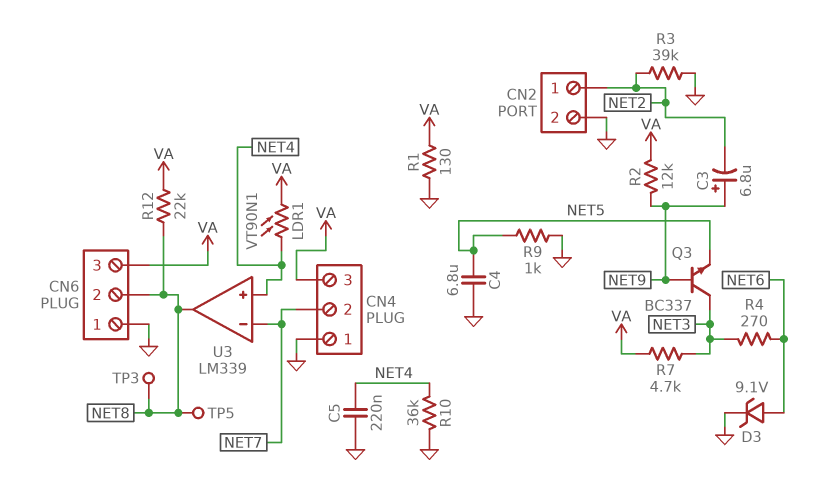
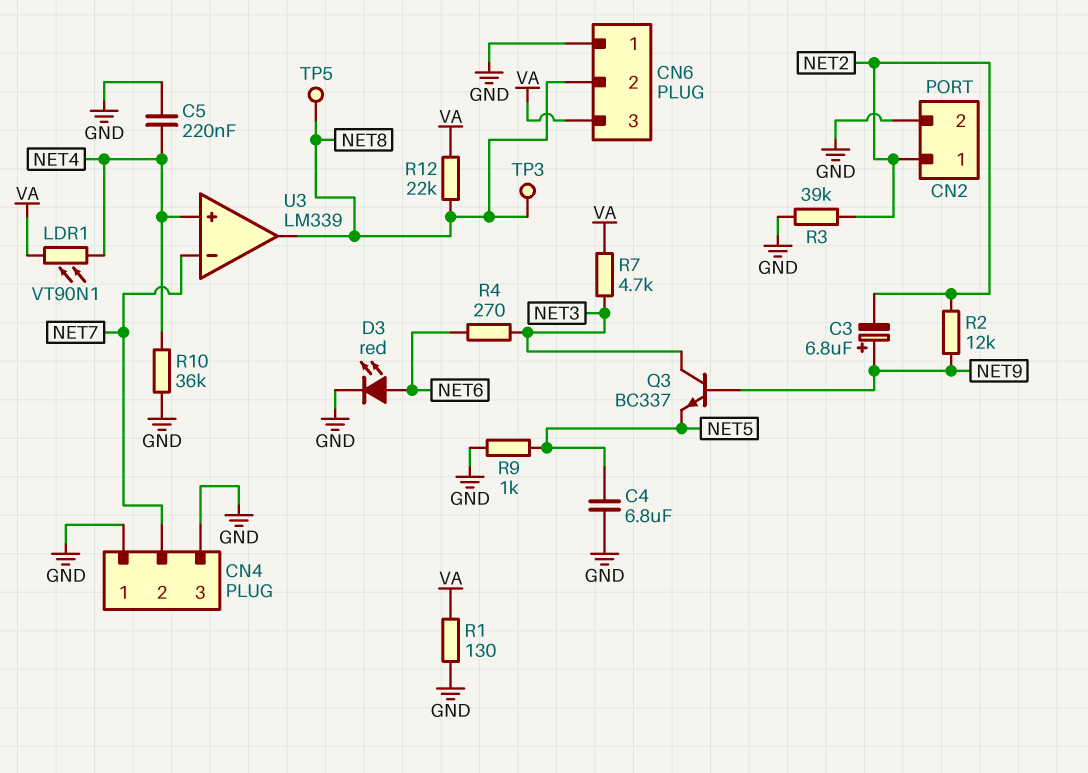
CN4 pin 3: VA -> GND
D3: zener 9.1V (A NET6, K GND) -> LED red (A NET6, K GND)
R2: 12k (NET9, VA) -> 12k (NET2, NET9)

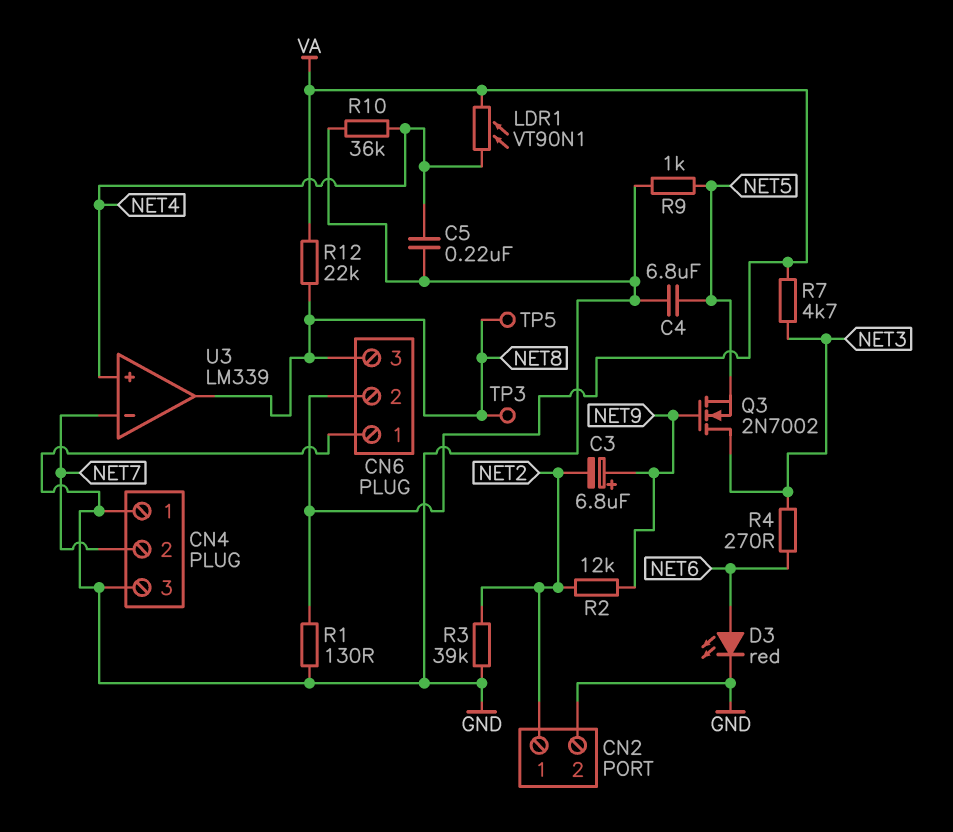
CN6 pin 2: NET8 -> VA
CN6 pin 3: VA -> NET8
Q3: NPN BC337 (B NET9, C NET3, E NET5) -> NMOS 2N7002 (G NET9, D NET3, S NET5)

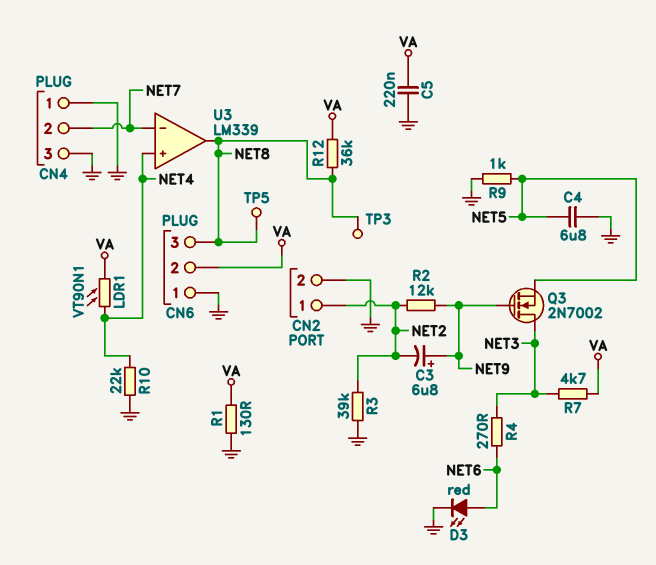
C5: 220nF (GND, NET4) -> 220nF (GND, VA)
R10: 36k (GND, NET4) -> 22k (GND, NET4)
R12: 22k (NET8, VA) -> 36k (NET8, VA)

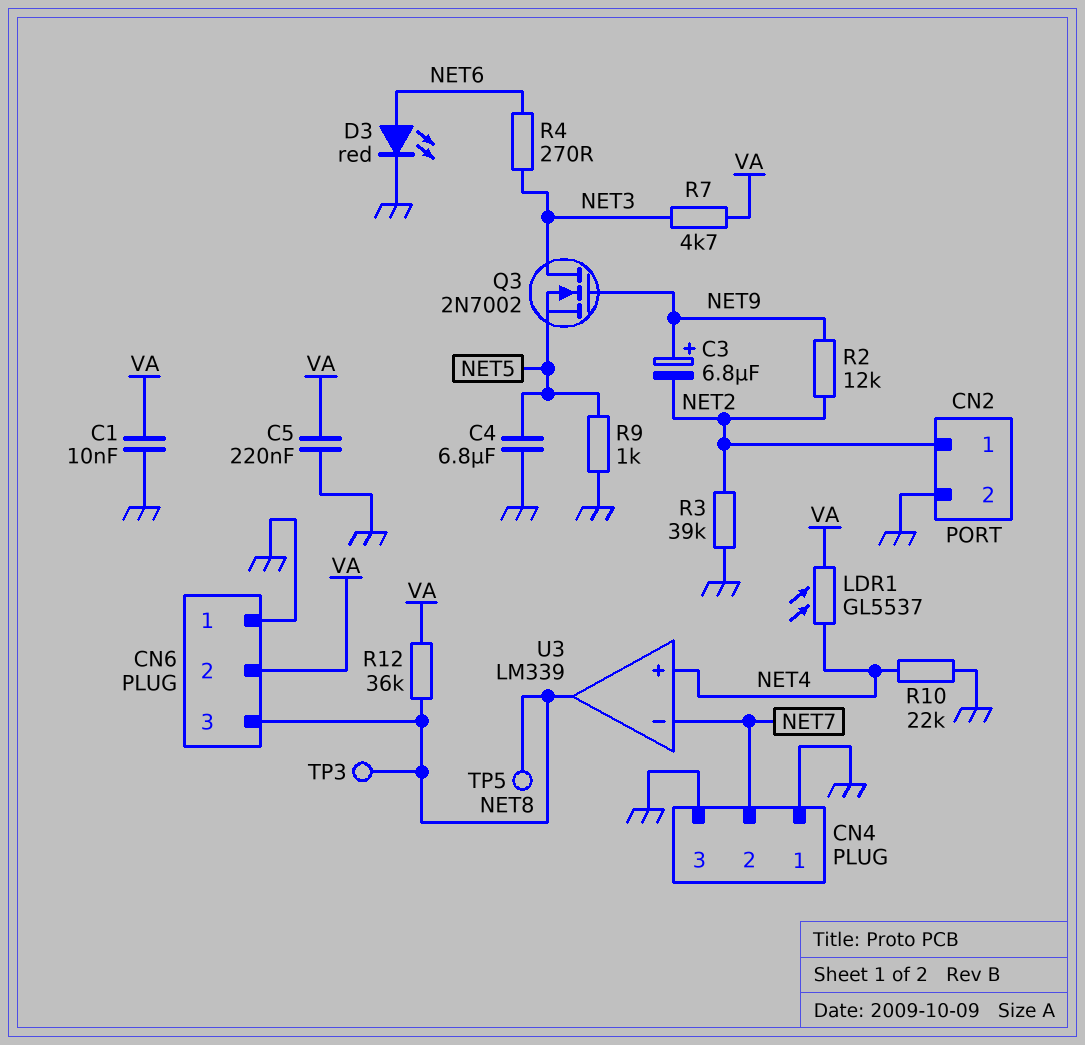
C1: none -> 10nF (GND, VA)
LDR1: VT90N1 (NET4, VA) -> GL5537 (NET4, VA)
R1: 130 (GND, VA) -> none

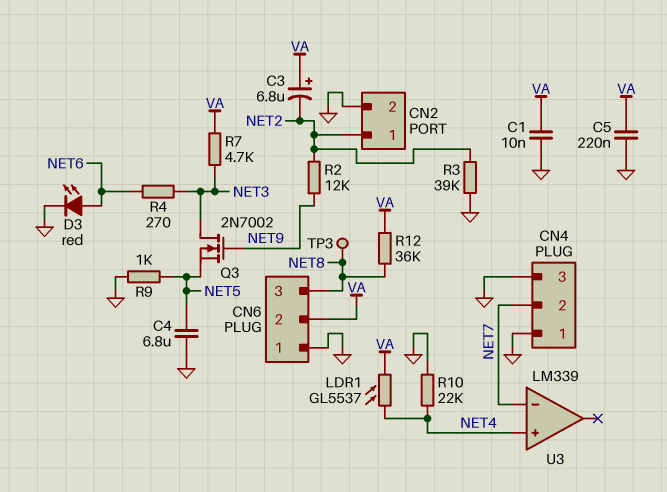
C3: 6.8uF (plus NET9, minus NET2) -> 6.8uF (plus VA, minus NET2)
TP5: test point (NET8) -> none
U3 pin out: NET8 -> none

